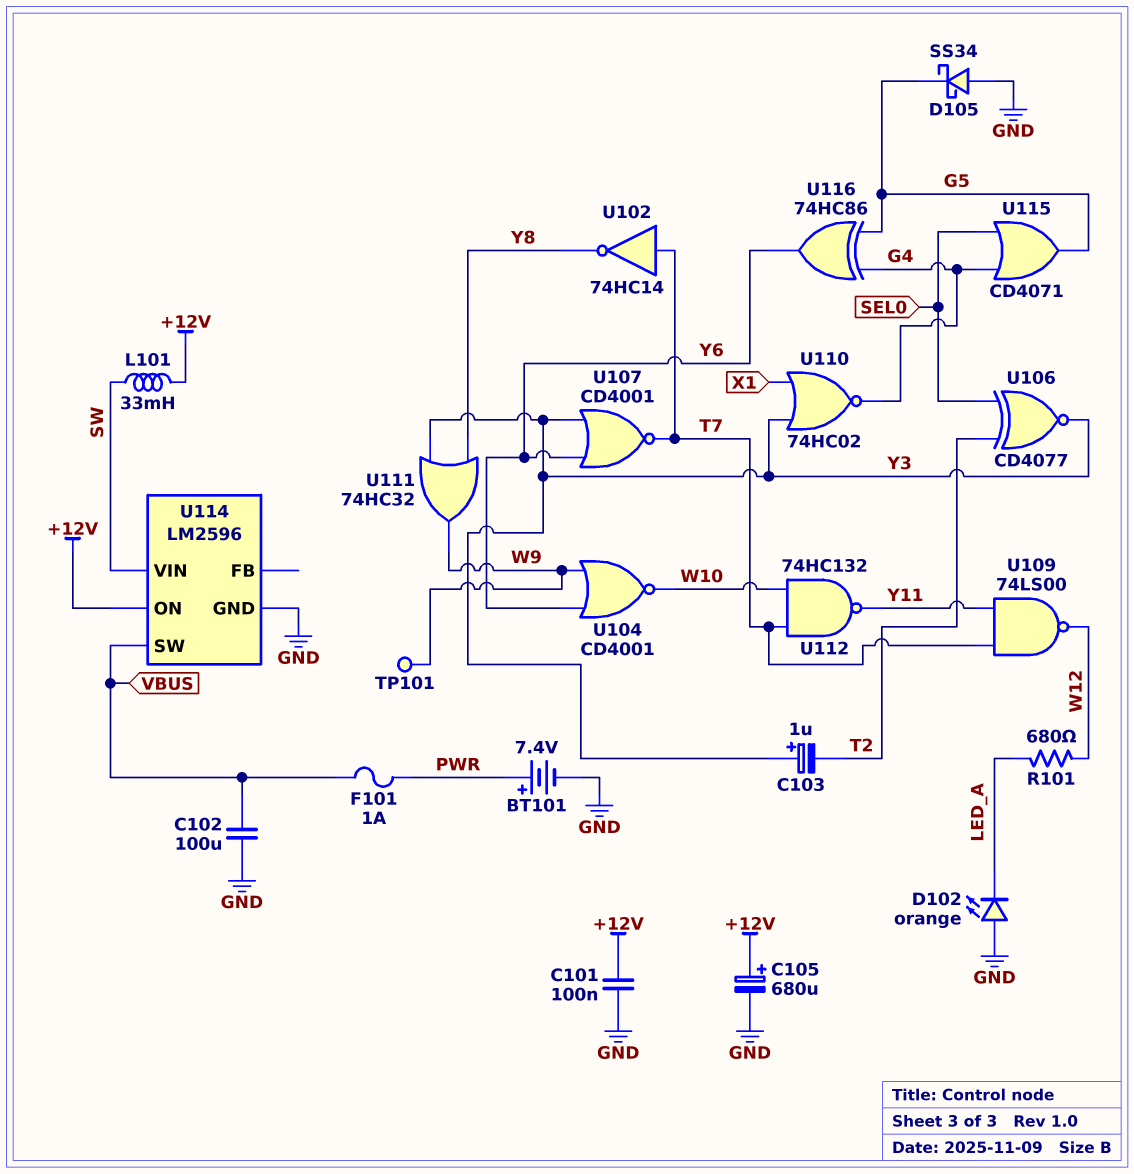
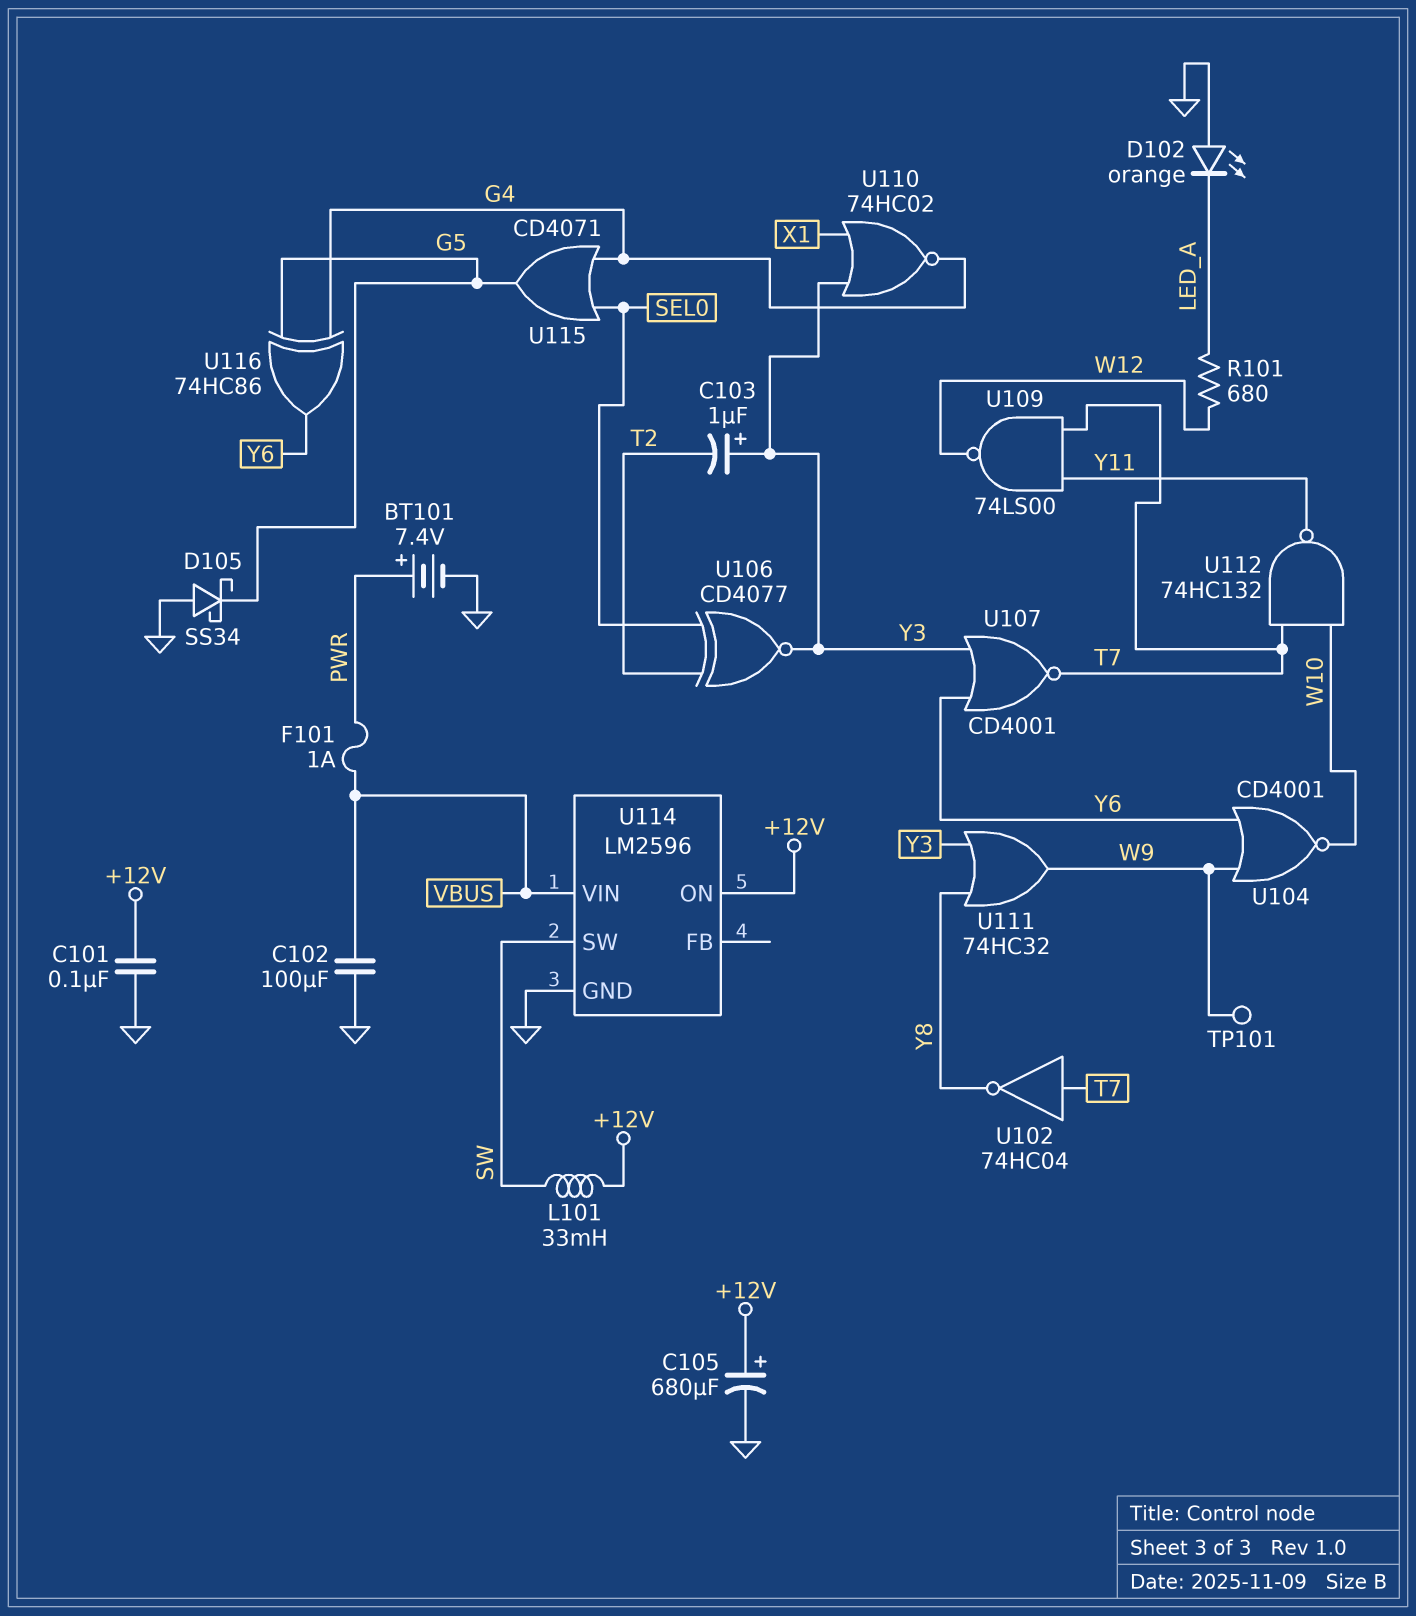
U102: NOT 74HC14 (in T7, out Y8) -> NOT 74HC04 (in T7, out Y8)
U114 pin SW: VBUS -> SW
U114 pin VIN: SW -> VBUS

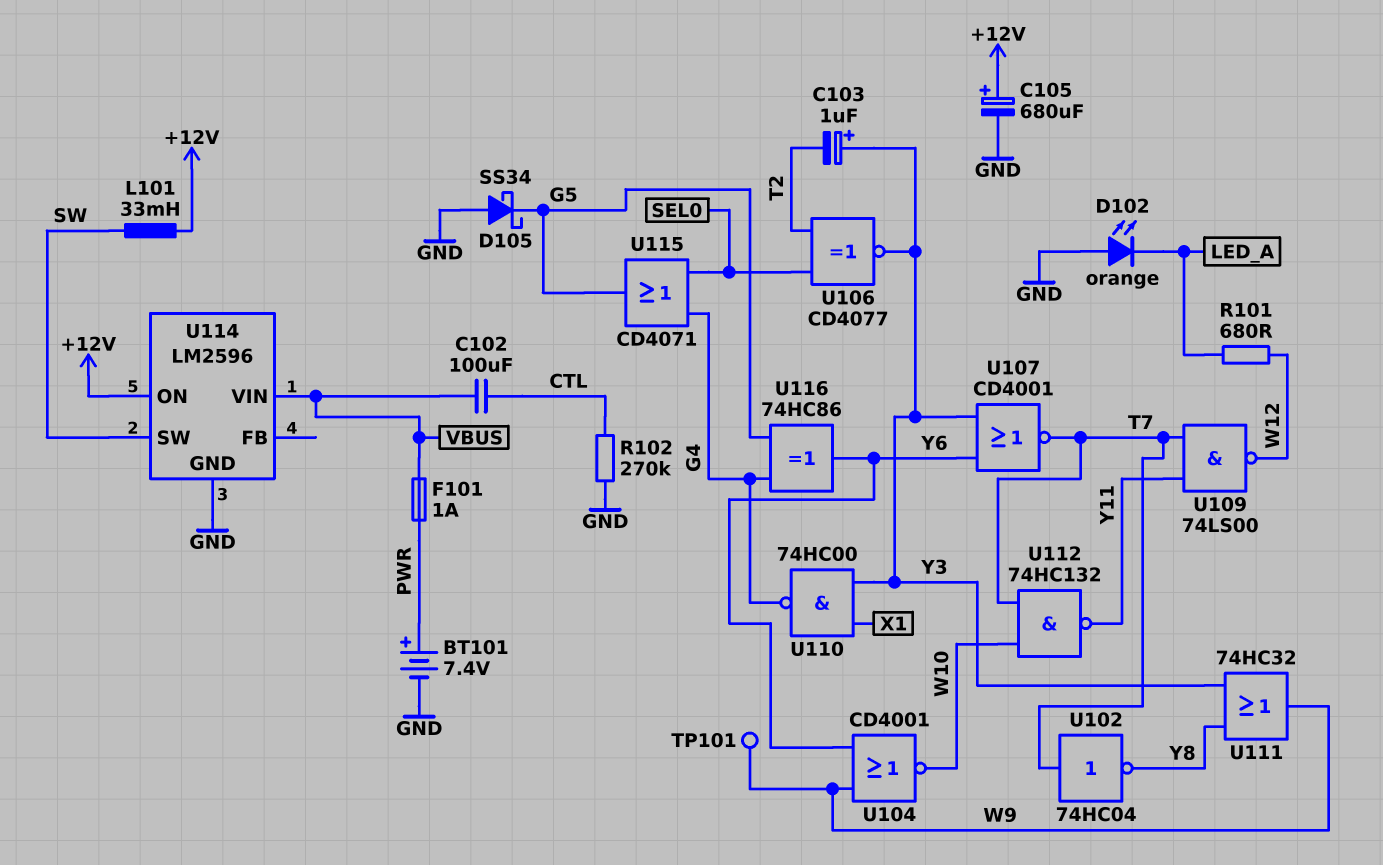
C101: 100nF (+12V, GND) -> none
C102: 100uF (GND, VBUS) -> 100uF (CTL, VBUS)
R102: none -> 270k (CTL, GND)
U110: NOR 74HC02 (in X1, in Y3, out G4) -> NAND 74HC00 (in X1, in Y3, out G4)

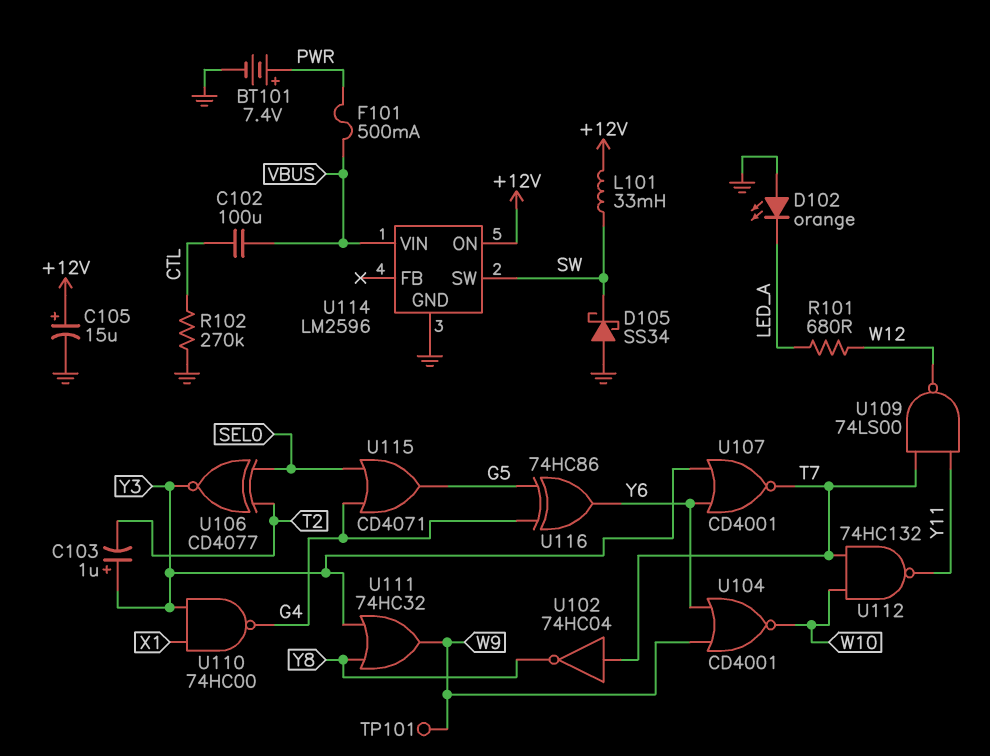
C105: 680uF (plus +12V, minus GND) -> 15uF (plus +12V, minus GND)
D105: schottky SS34 (A GND, K G5) -> schottky SS34 (A GND, K SW)
F101: 1A (PWR, VBUS) -> 500mA (PWR, VBUS)

